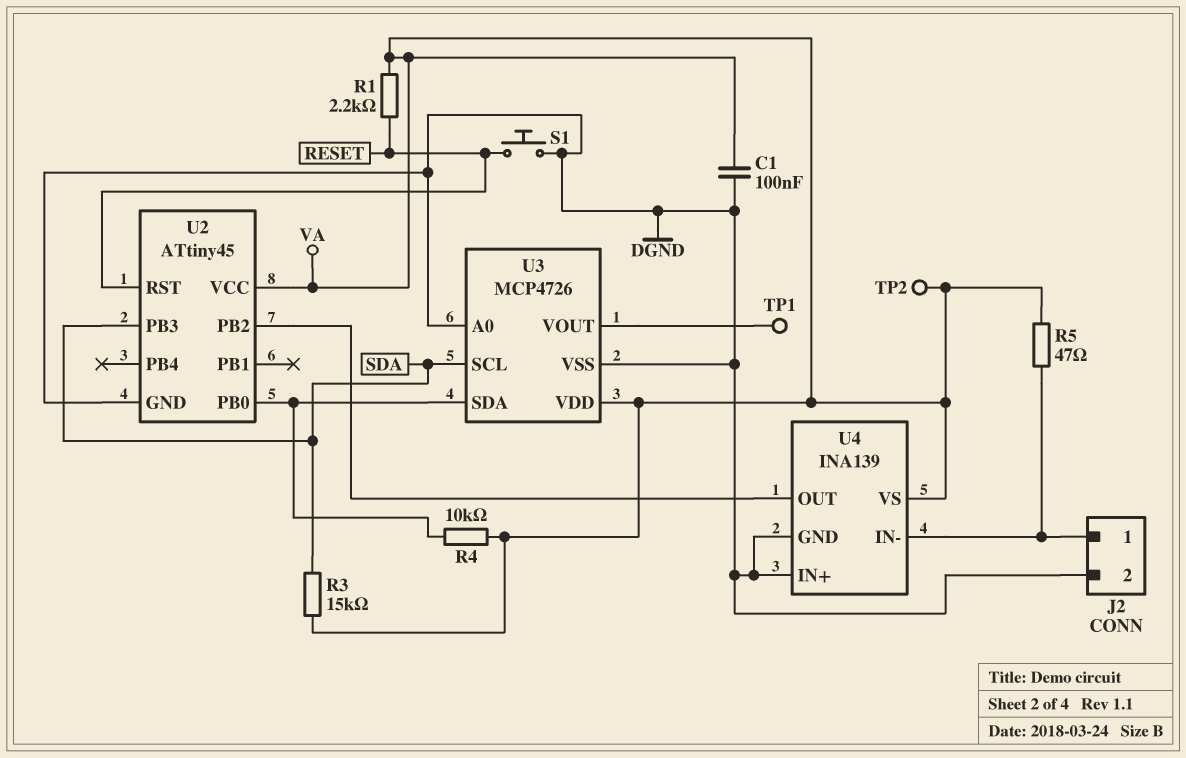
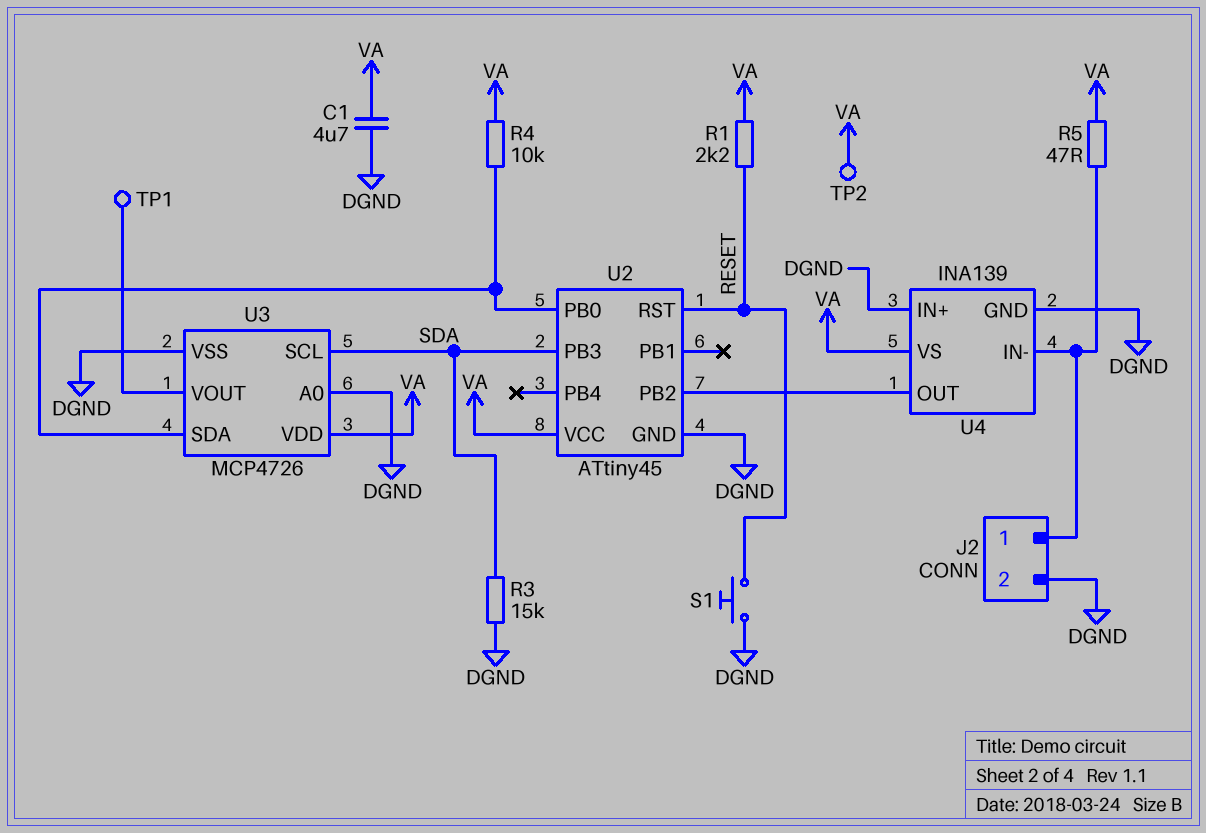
C1: 100nF (DGND, VA) -> 4.7uF (DGND, VA)
R3: 15k (SDA, VA) -> 15k (DGND, SDA)

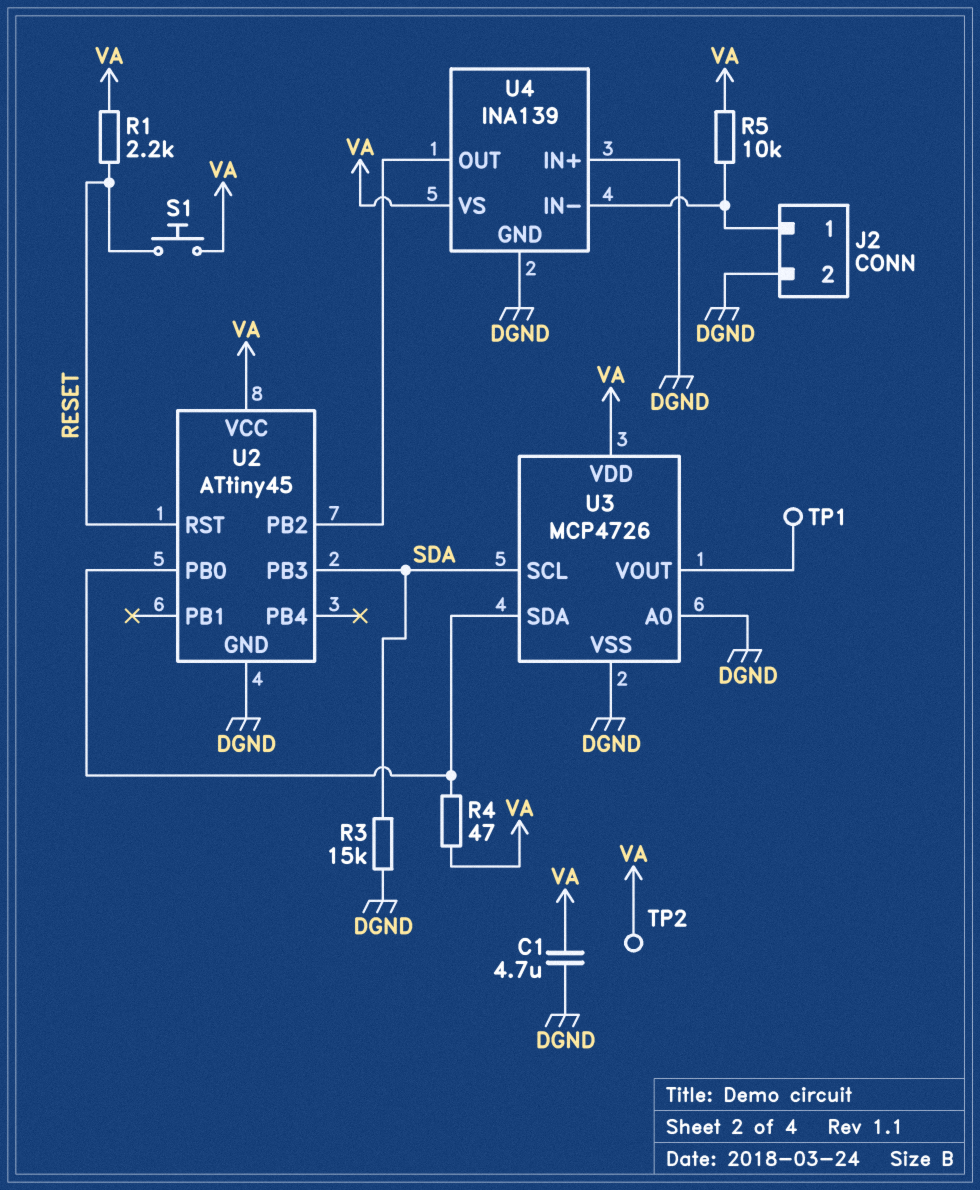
R4: 10k (U2/PB0, VA) -> 47 (U2/PB0, VA)
R5: 47 (J2/1, VA) -> 10k (J2/1, VA)
S1: button (DGND, RESET) -> button (RESET, VA)

